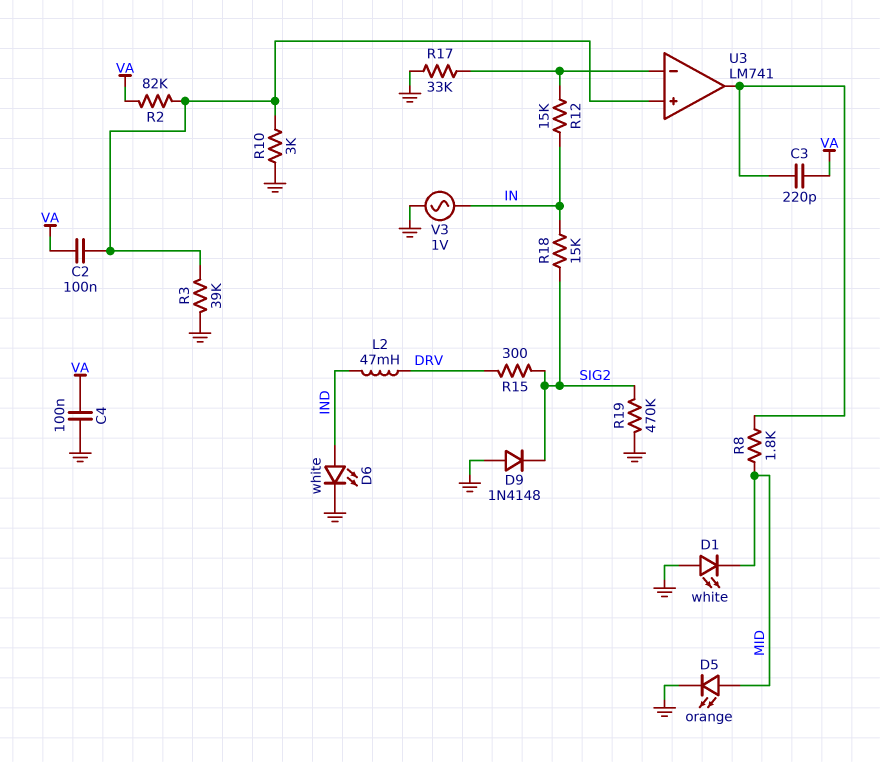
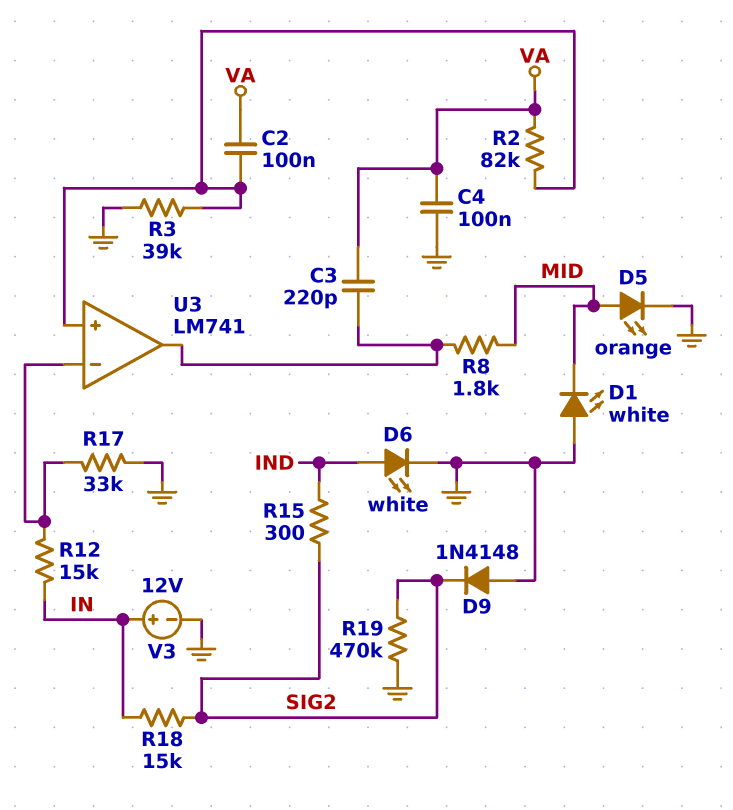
L2: 47mH (DRV, IND) -> none
R10: 3k (GND, U3/in+) -> none
R15: 300 (DRV, SIG2) -> 300 (IND, SIG2)
V3: AC 1V (GND, IN) -> 12V (plus IN, minus GND)

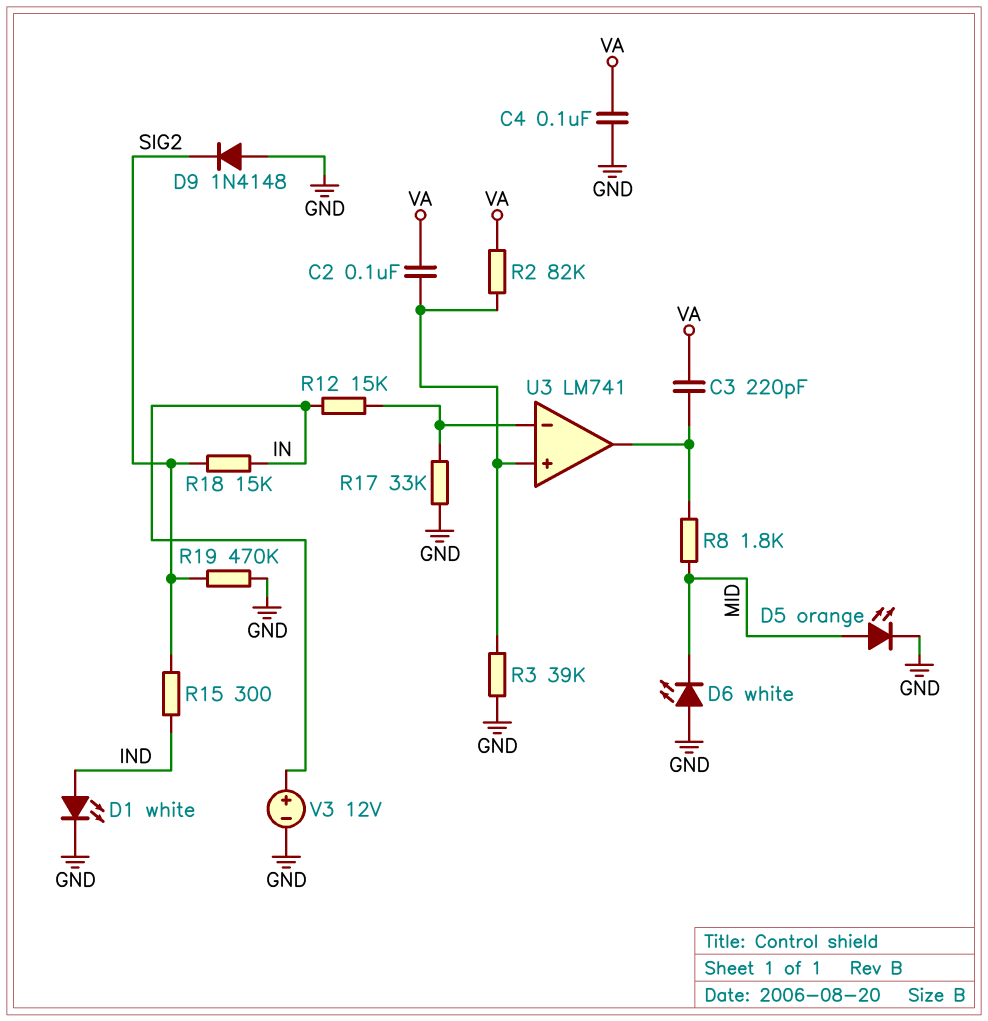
D1: LED white (A GND, K MID) -> LED white (A IND, K GND)
D6: LED white (A IND, K GND) -> LED white (A GND, K MID)

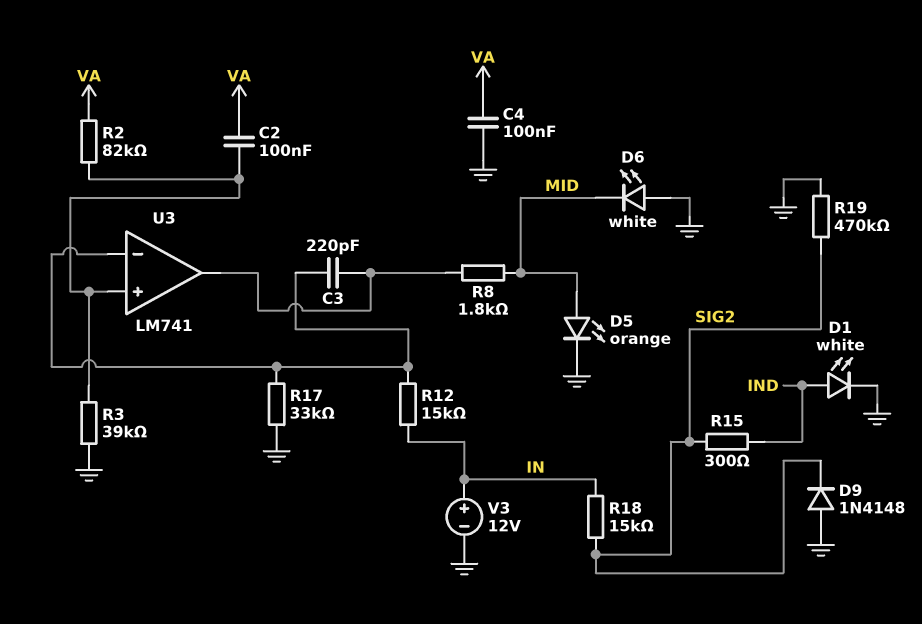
C3: 220pF (U3/out, VA) -> 220pF (U3/in-, U3/out)

